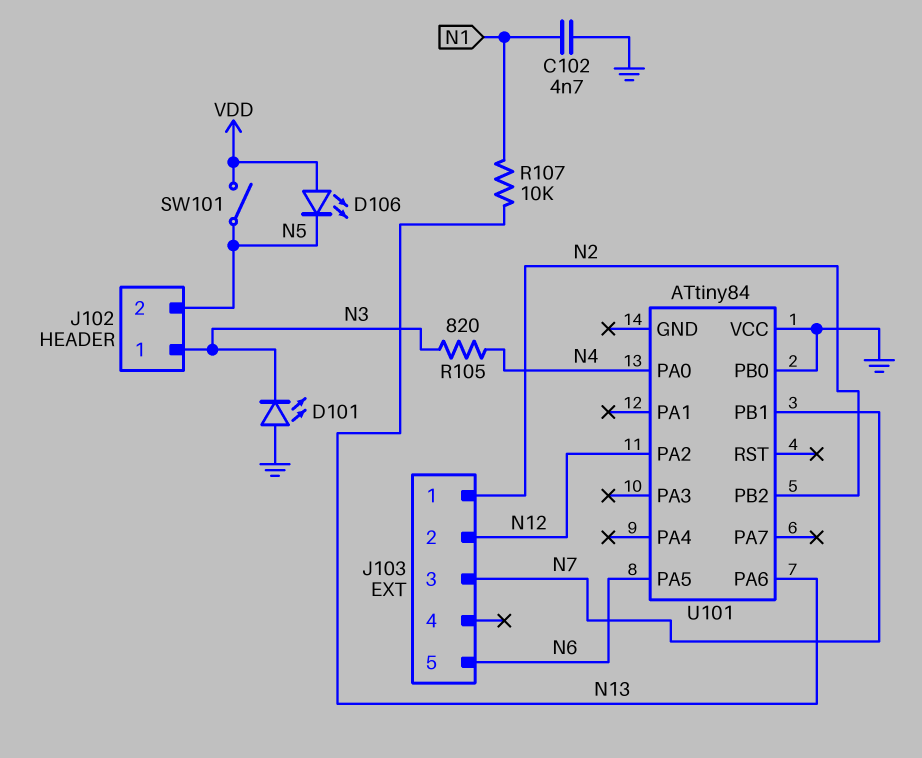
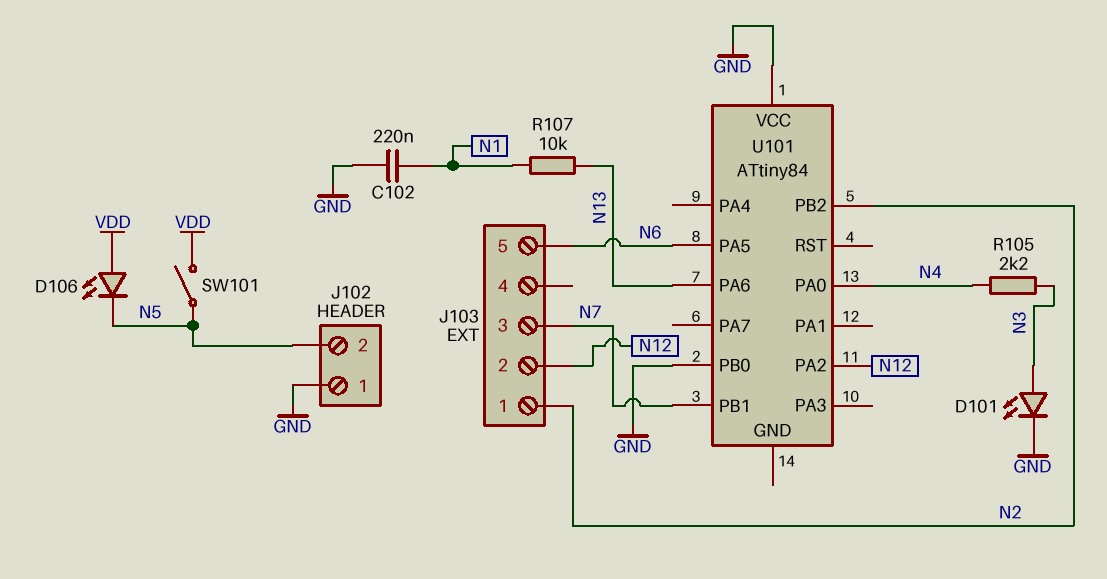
C102: 4.7nF (GND, N1) -> 220nF (GND, N1)
D101: LED (A GND, K N3) -> LED (A N3, K GND)
J102 pin 1: N3 -> GND
R105: 820 (N3, N4) -> 2.2k (N3, N4)

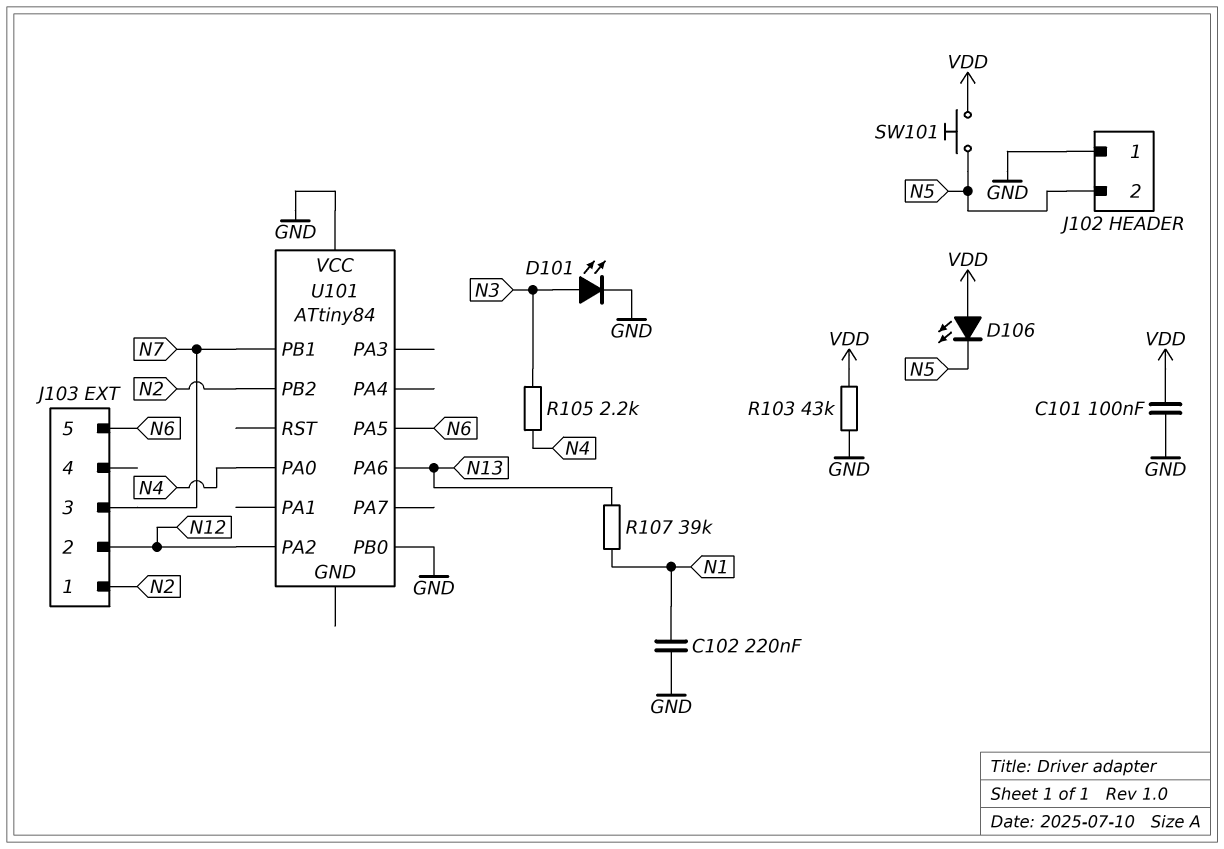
C101: none -> 100nF (GND, VDD)
R103: none -> 43k (GND, VDD)
R107: 10k (N1, N13) -> 39k (N1, N13)
SW101: switch (N5, VDD) -> button (N5, VDD)

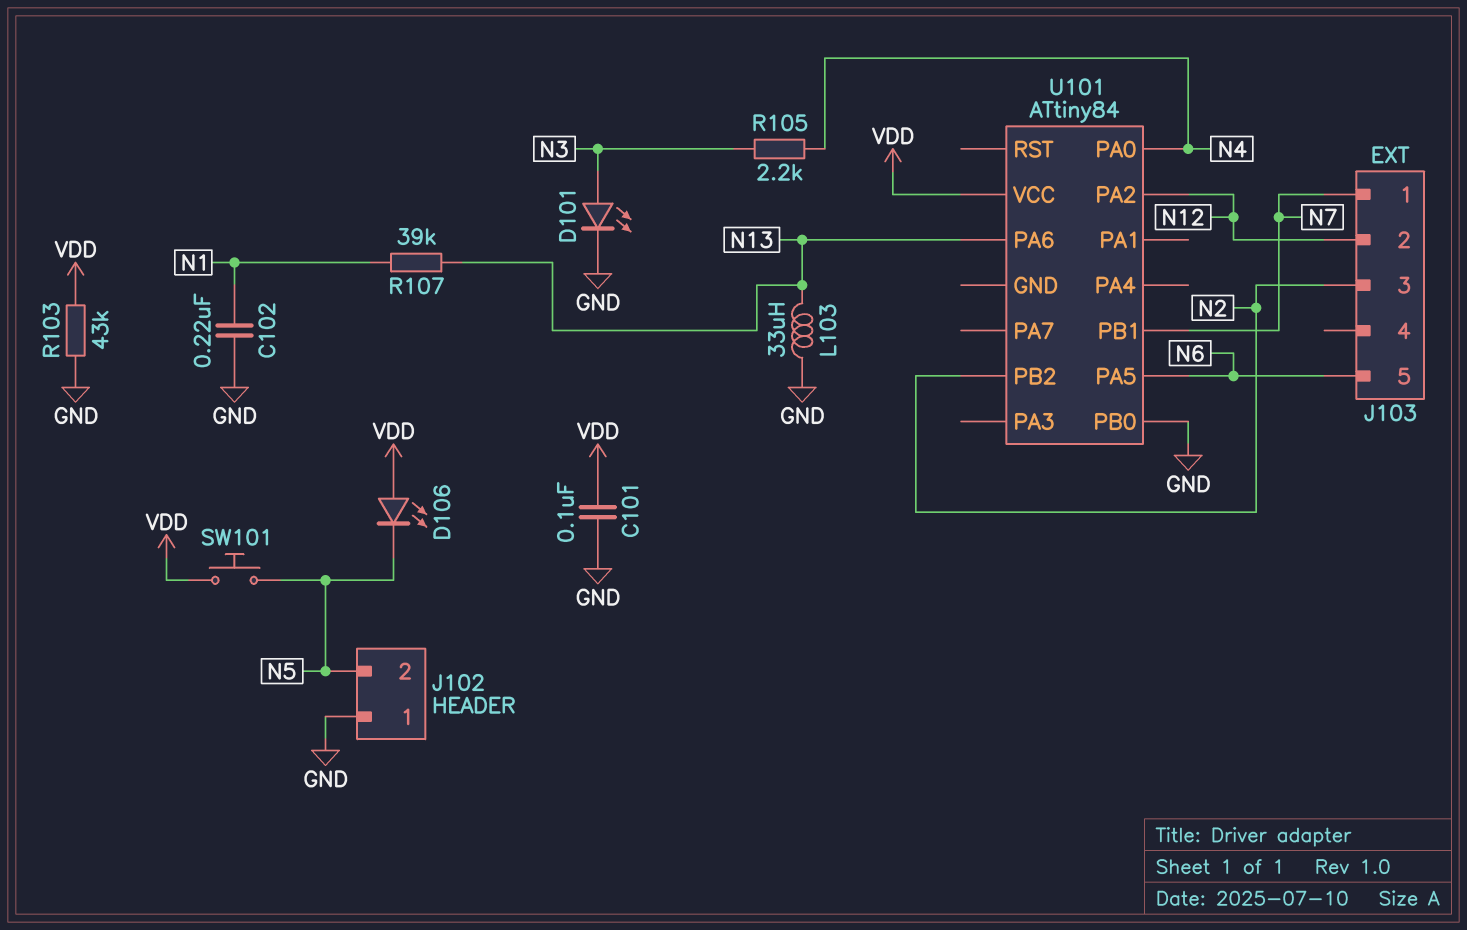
J103 pin 1: N2 -> N7
J103 pin 3: N7 -> N2
L103: none -> 33uH (GND, N13)
U101 pin VCC: GND -> VDD

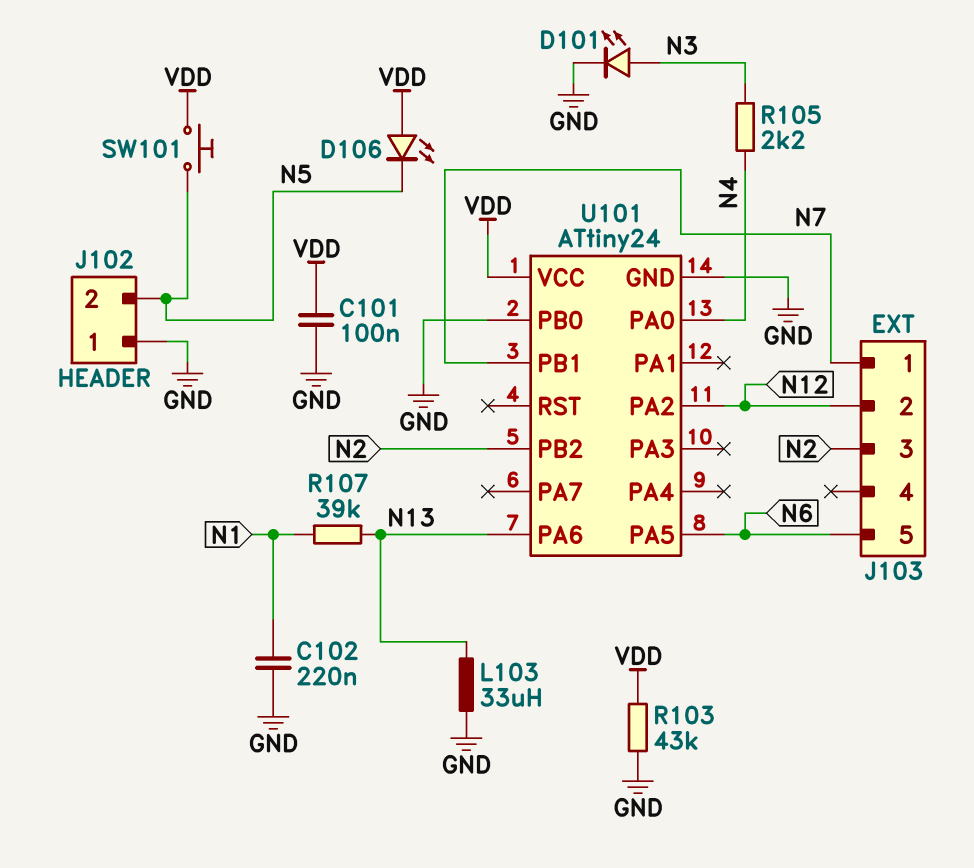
U101: ATtiny84 -> ATtiny24
U101 pin GND: none -> GND

